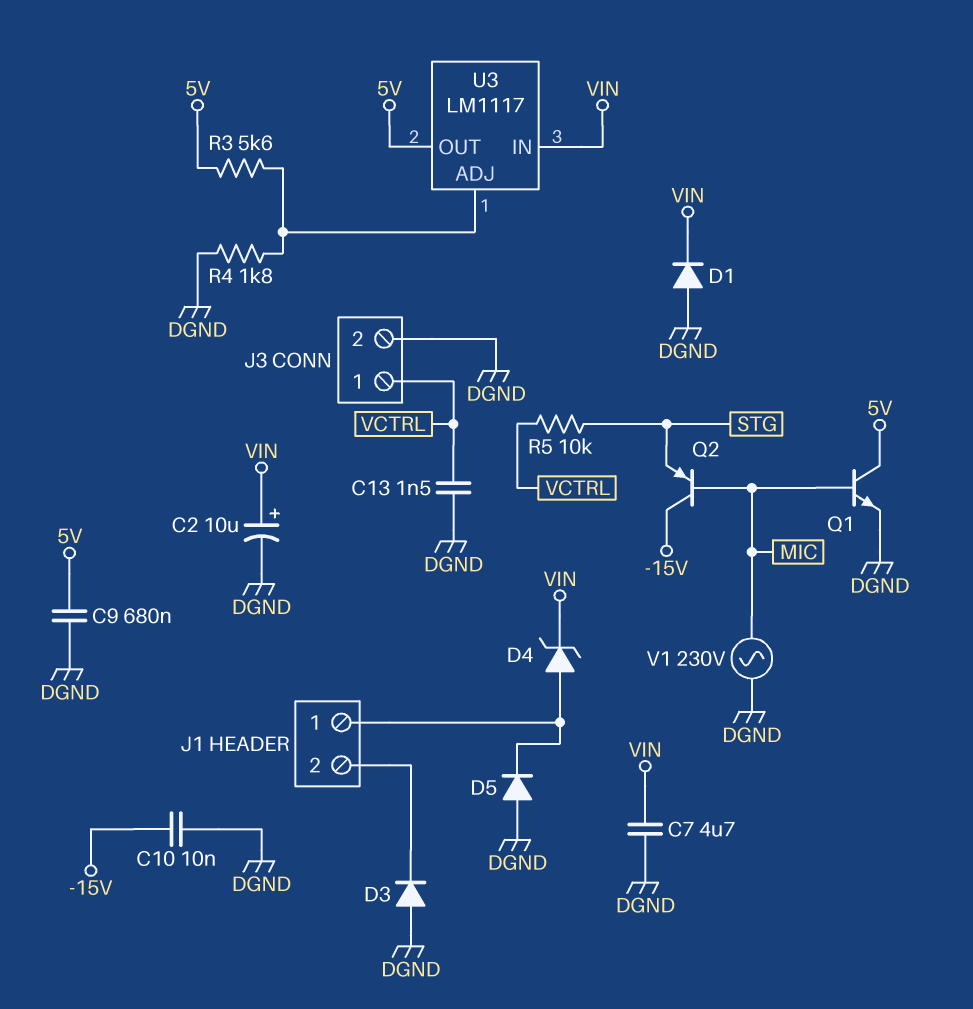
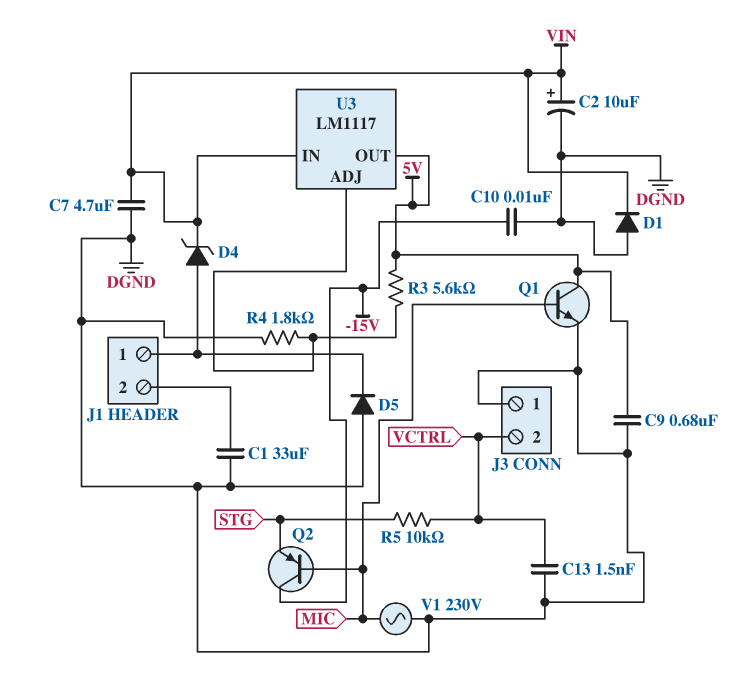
C1: none -> 33uF (DGND, J1/2)
D3: diode (A DGND, K J1/2) -> none
J3 pin 1: VCTRL -> DGND
J3 pin 2: DGND -> VCTRL

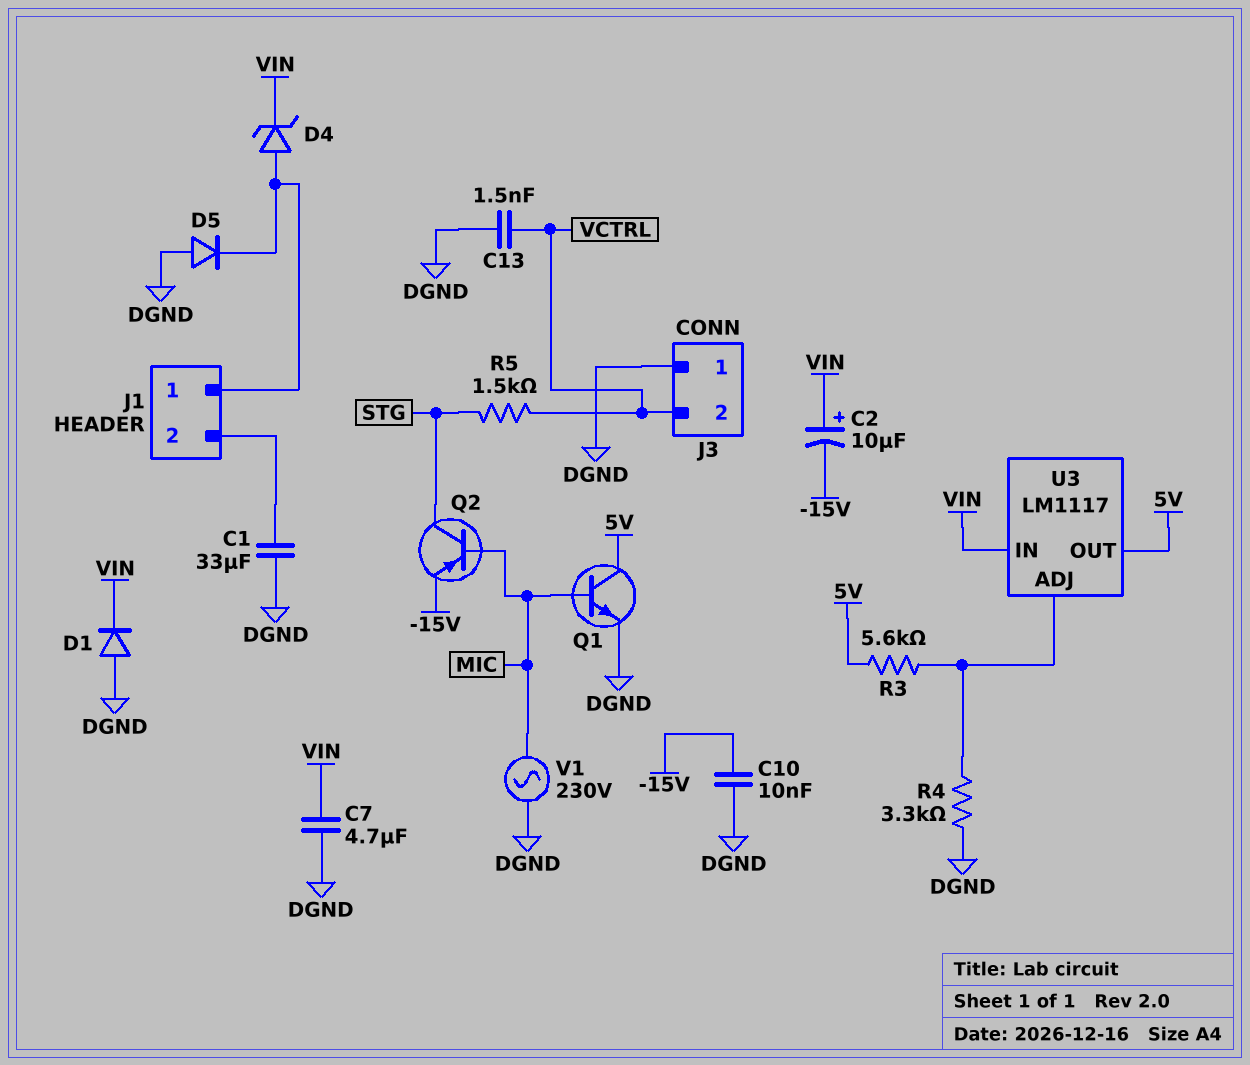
C2: 10uF (plus VIN, minus DGND) -> 10uF (plus VIN, minus -15V)
C9: 680nF (5V, DGND) -> none
Q2: PNP (B MIC, C -15V, E STG) -> PNP (B MIC, C STG, E -15V)
R4: 1.8k (DGND, U3/ADJ) -> 3.3k (DGND, U3/ADJ)
R5: 10k (STG, VCTRL) -> 1.5k (STG, VCTRL)

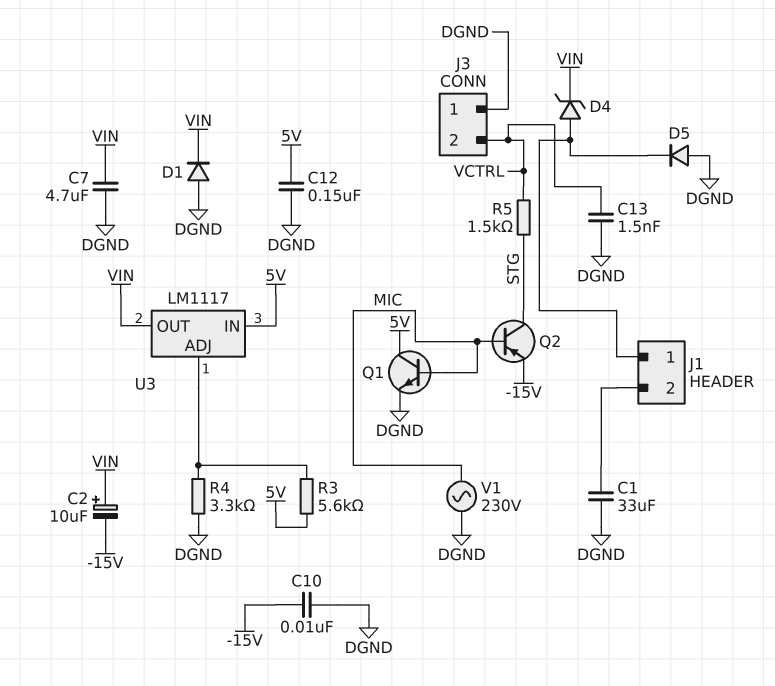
C12: none -> 150nF (5V, DGND)
U3 pin IN: VIN -> 5V
U3 pin OUT: 5V -> VIN

